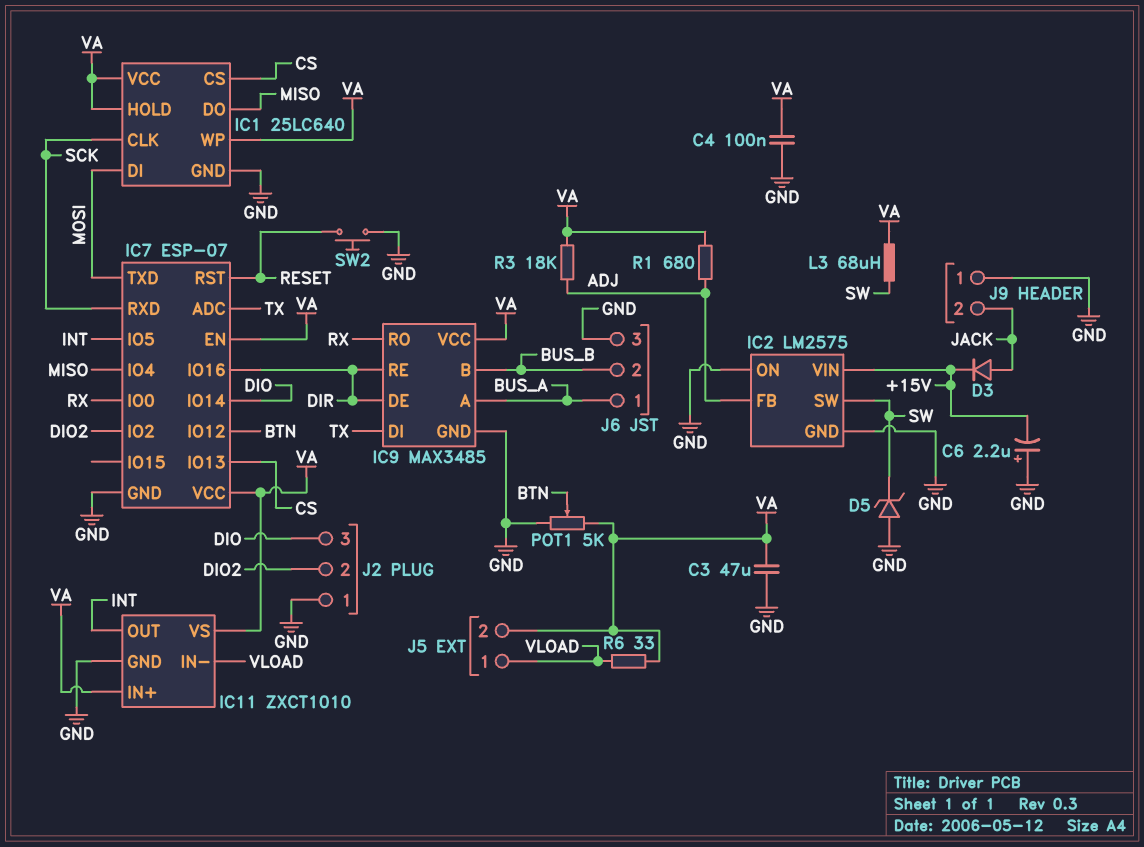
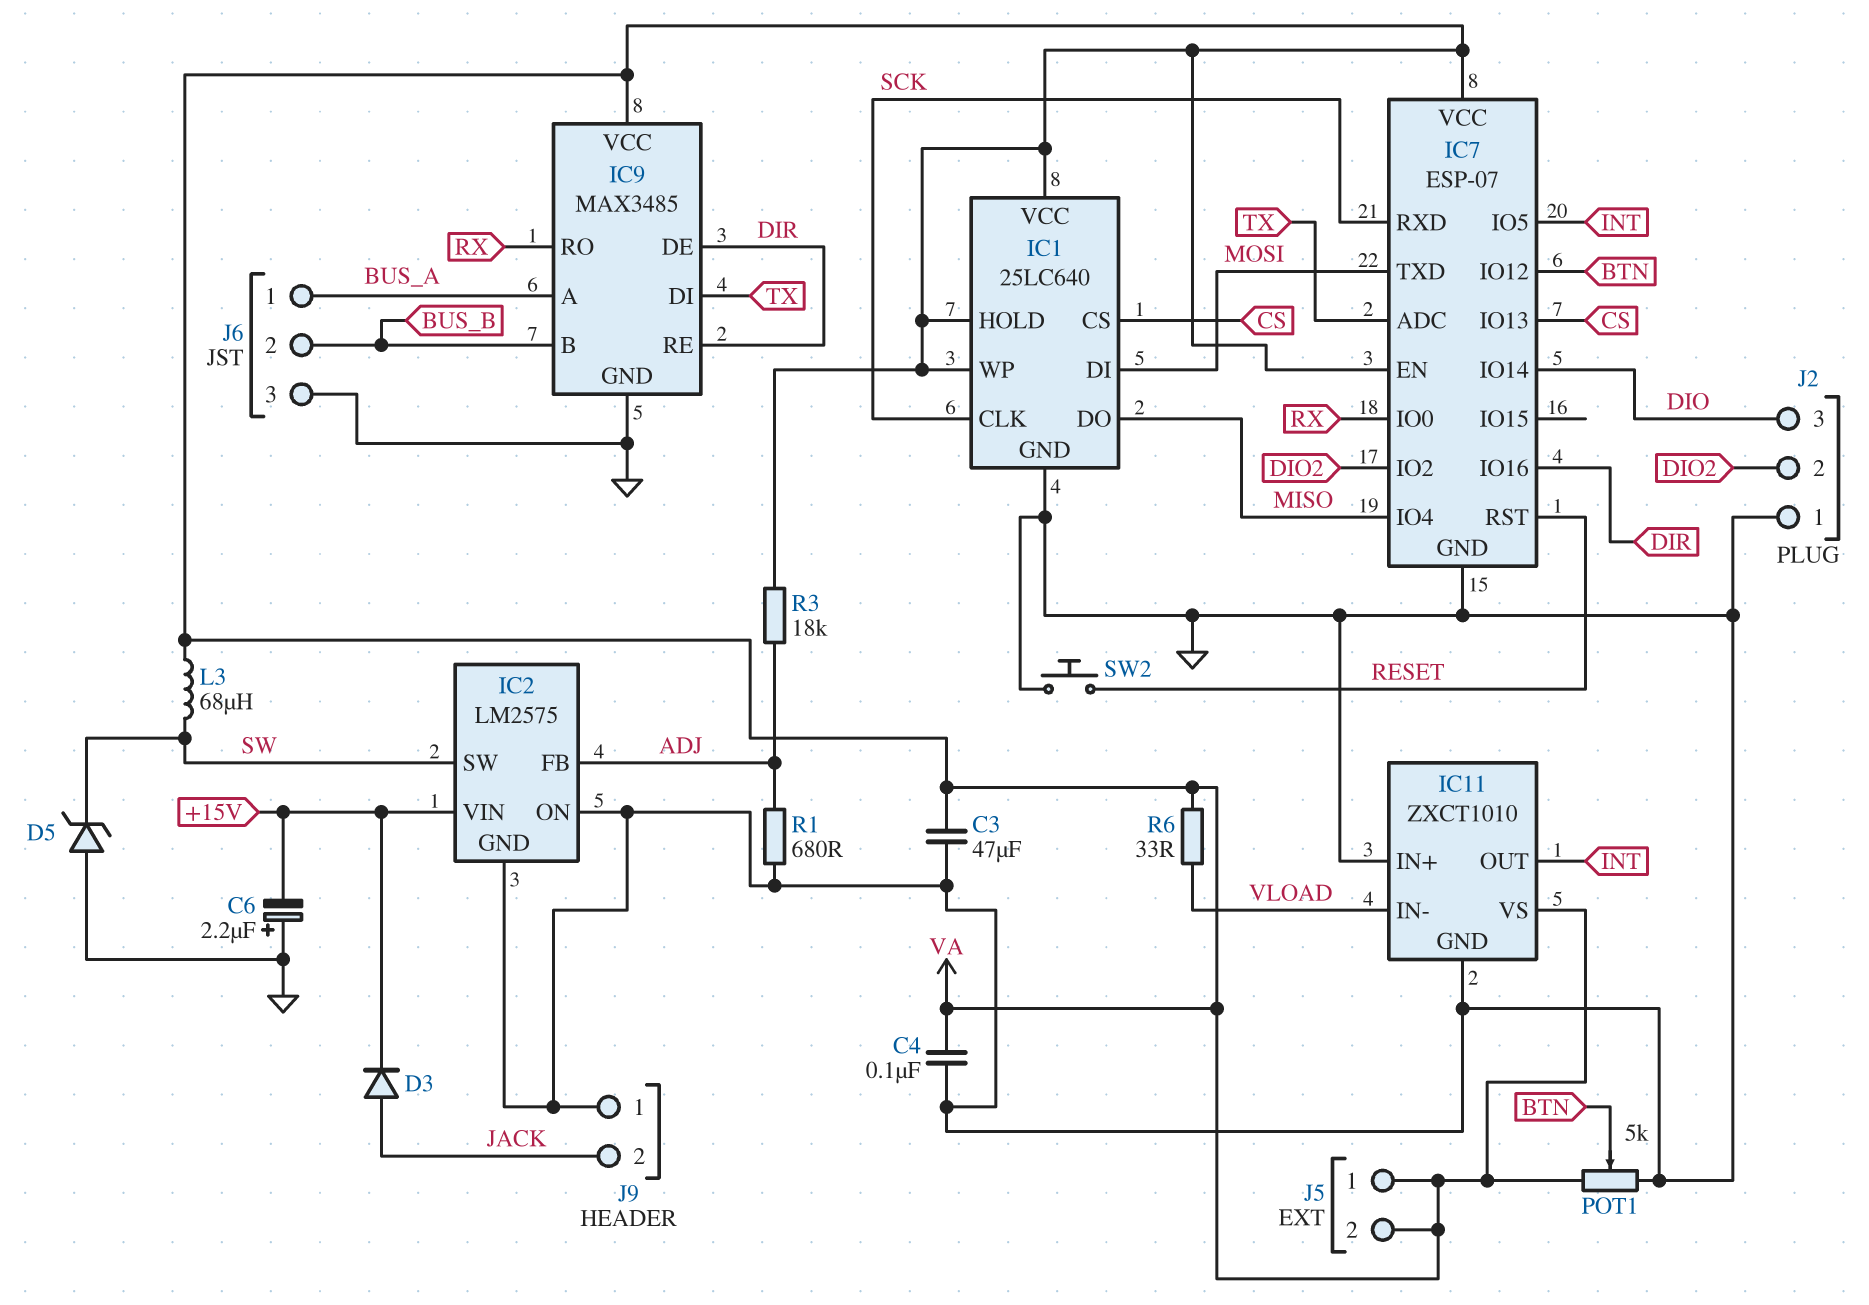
IC11 pin IN+: VA -> GND
J5 pin 1: VLOAD -> VA
R1: 680 (ADJ, VA) -> 680 (ADJ, GND)

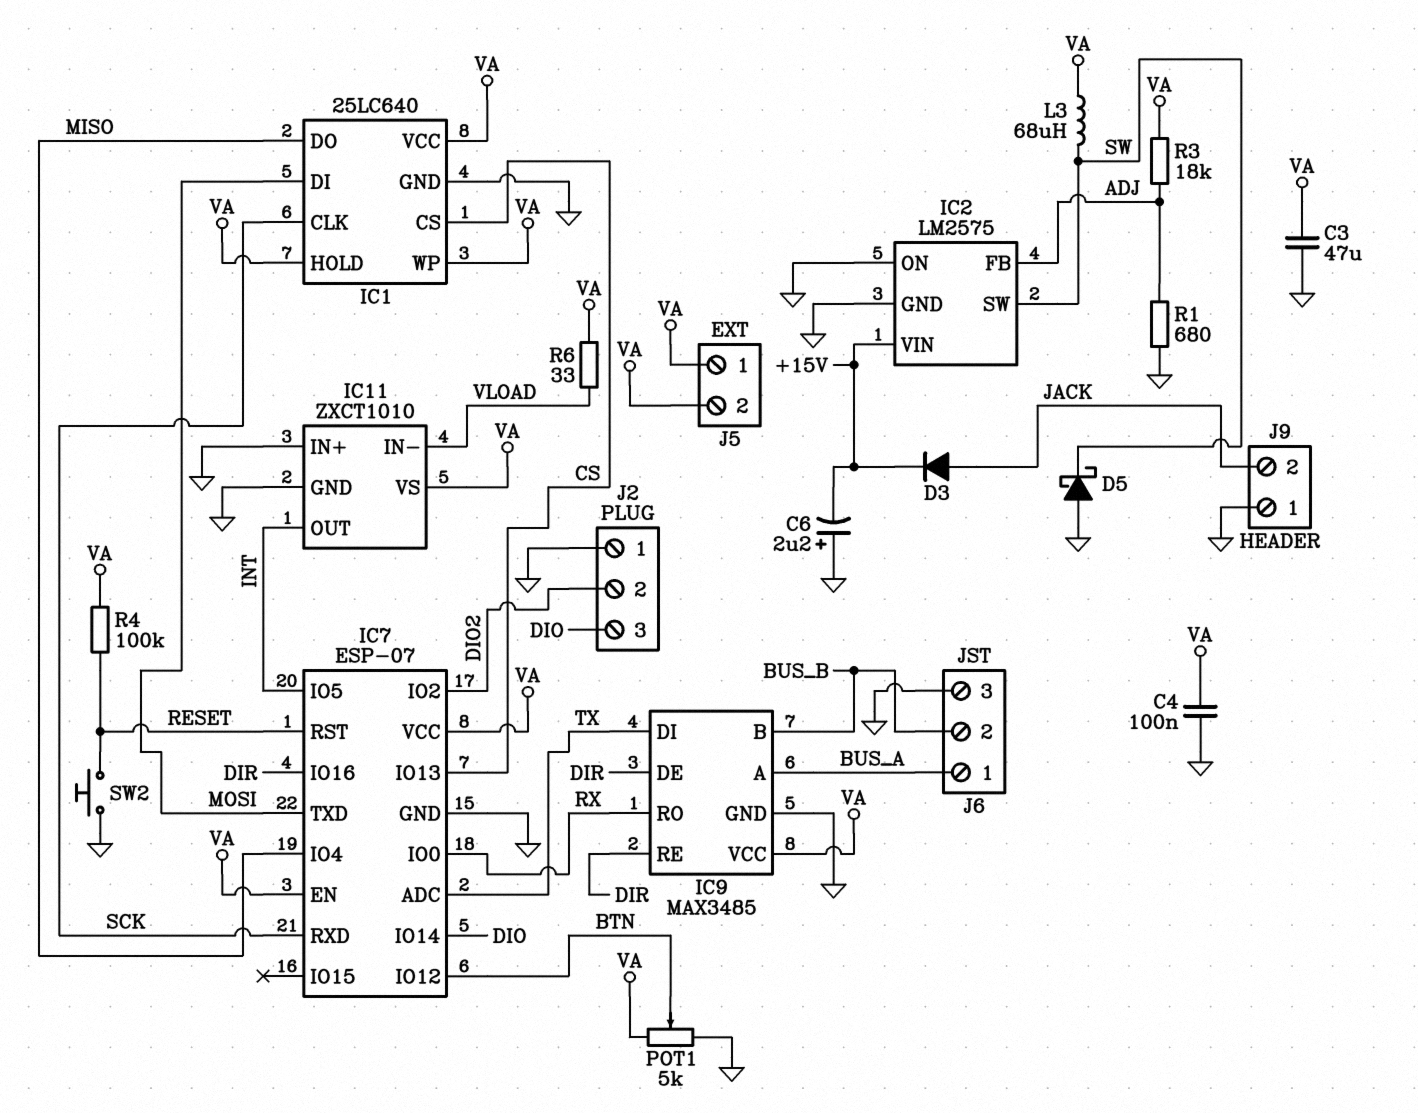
D5: zener (A GND, K SW) -> schottky (A GND, K SW)
R4: none -> 100k (RESET, VA)

